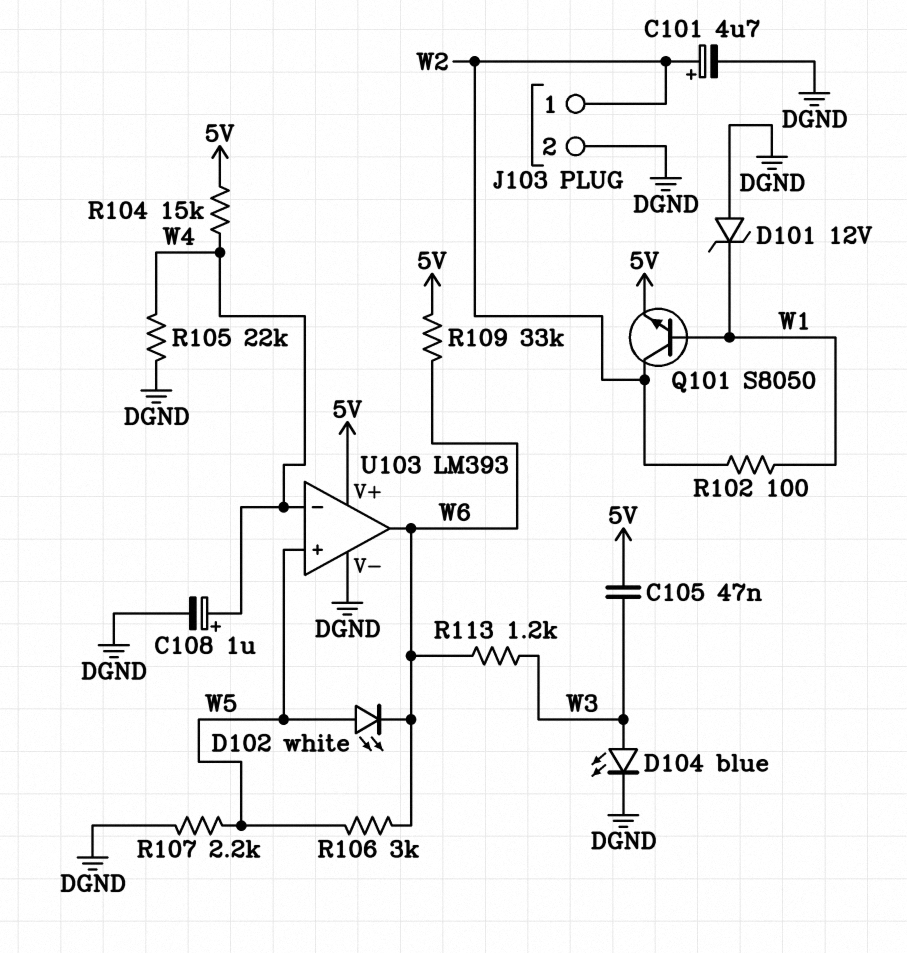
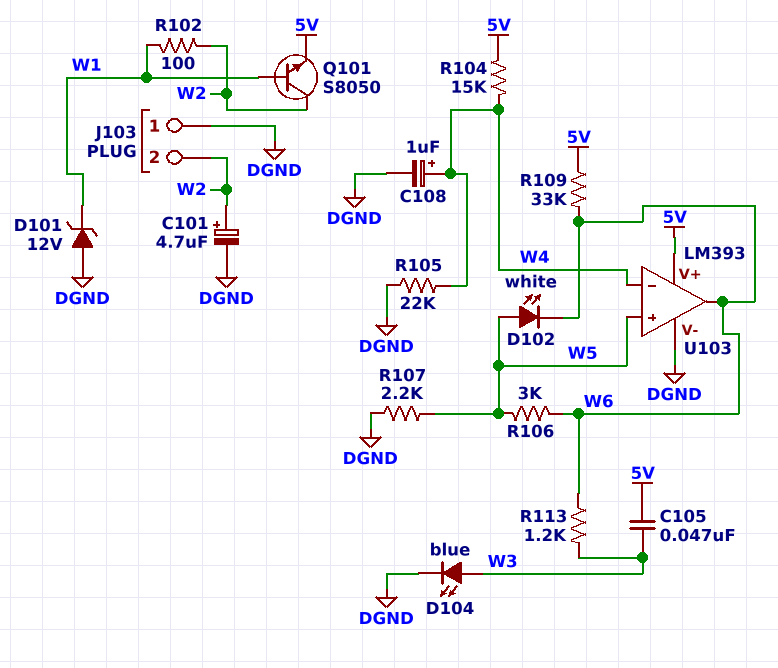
J103 pin 1: W2 -> DGND
J103 pin 2: DGND -> W2

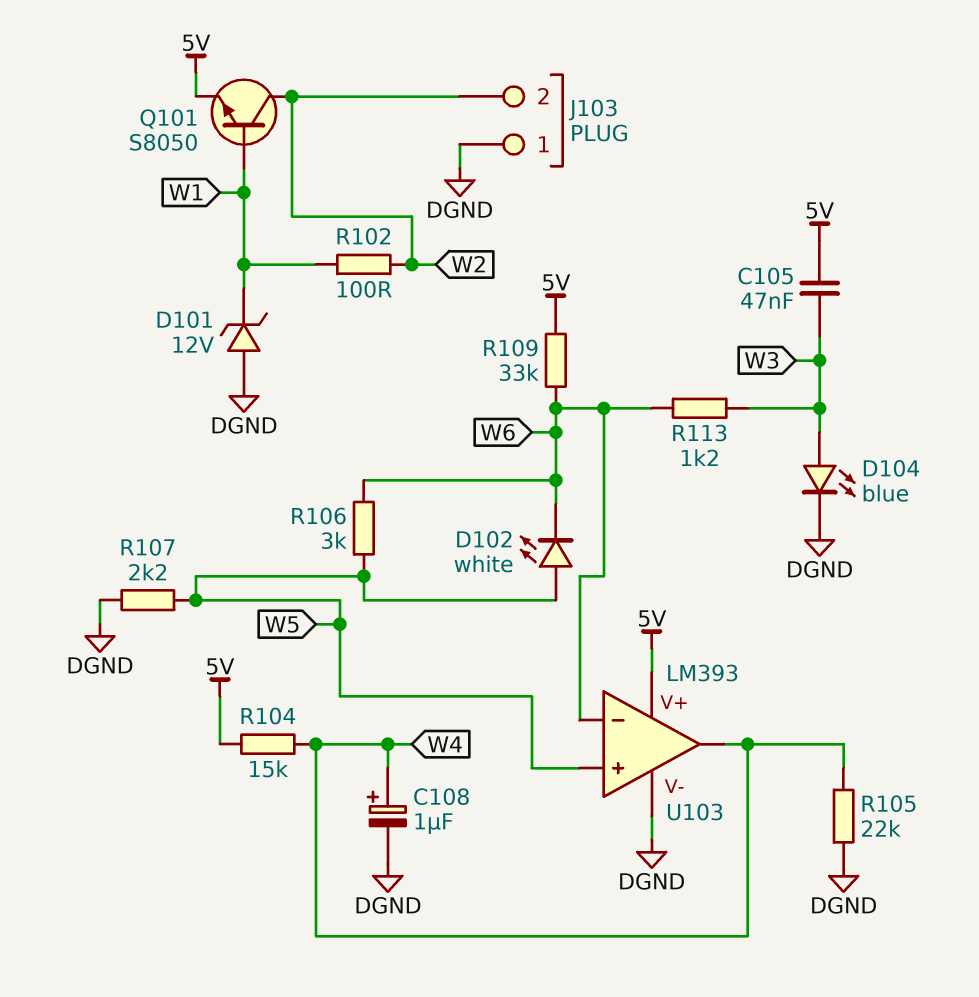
C101: 4.7uF (plus W2, minus DGND) -> none
U103 pin in-: W4 -> W6
U103 pin out: W6 -> W4

